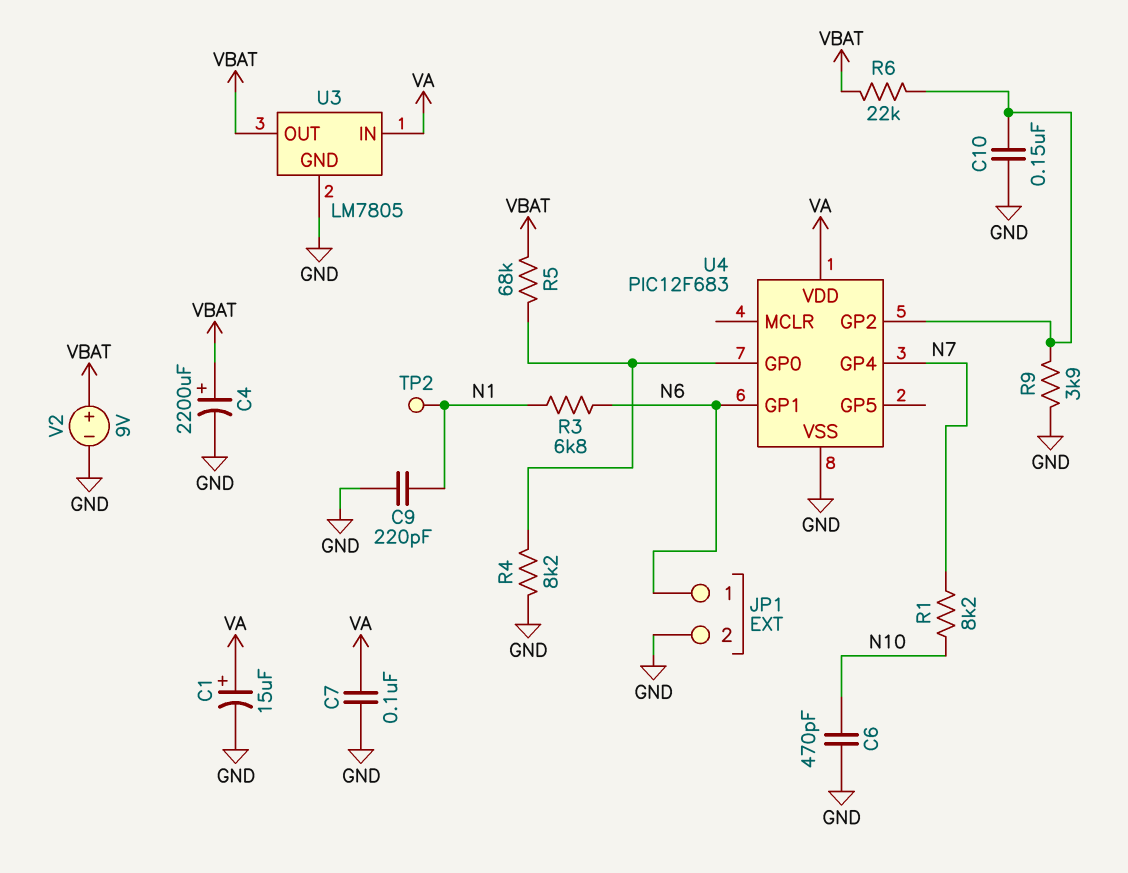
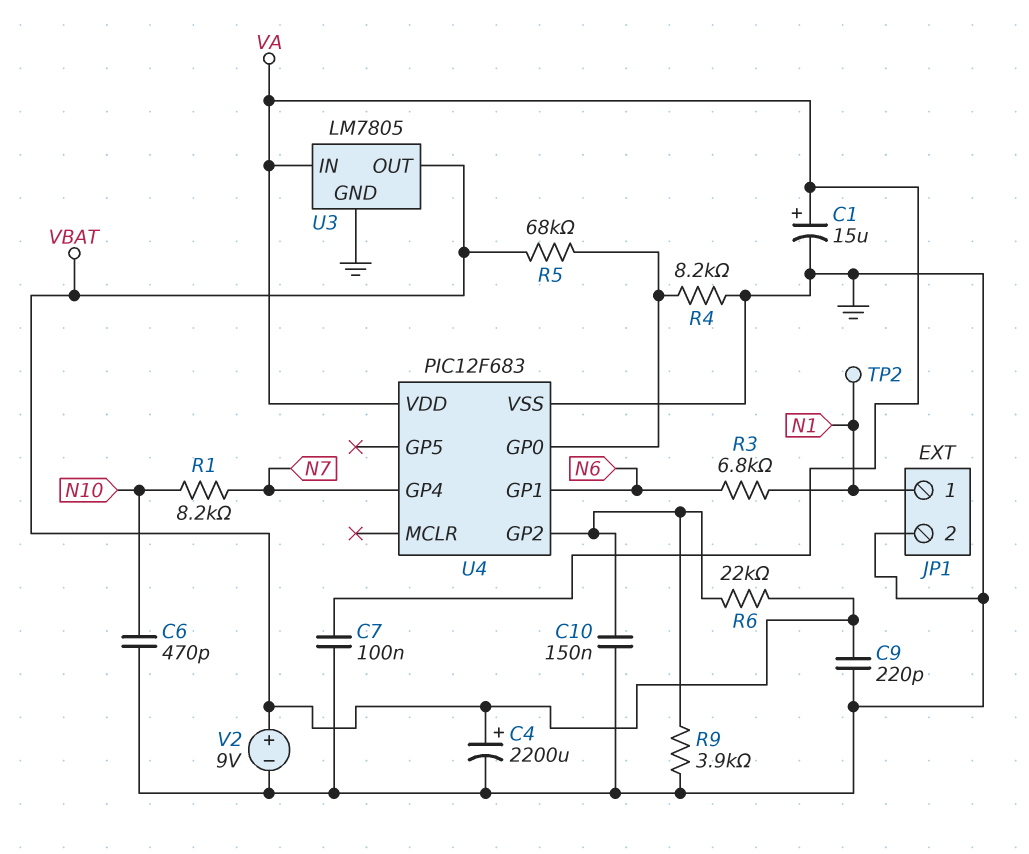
C9: 220pF (GND, N1) -> 220pF (GND, VBAT)
JP1 pin 1: N6 -> N1

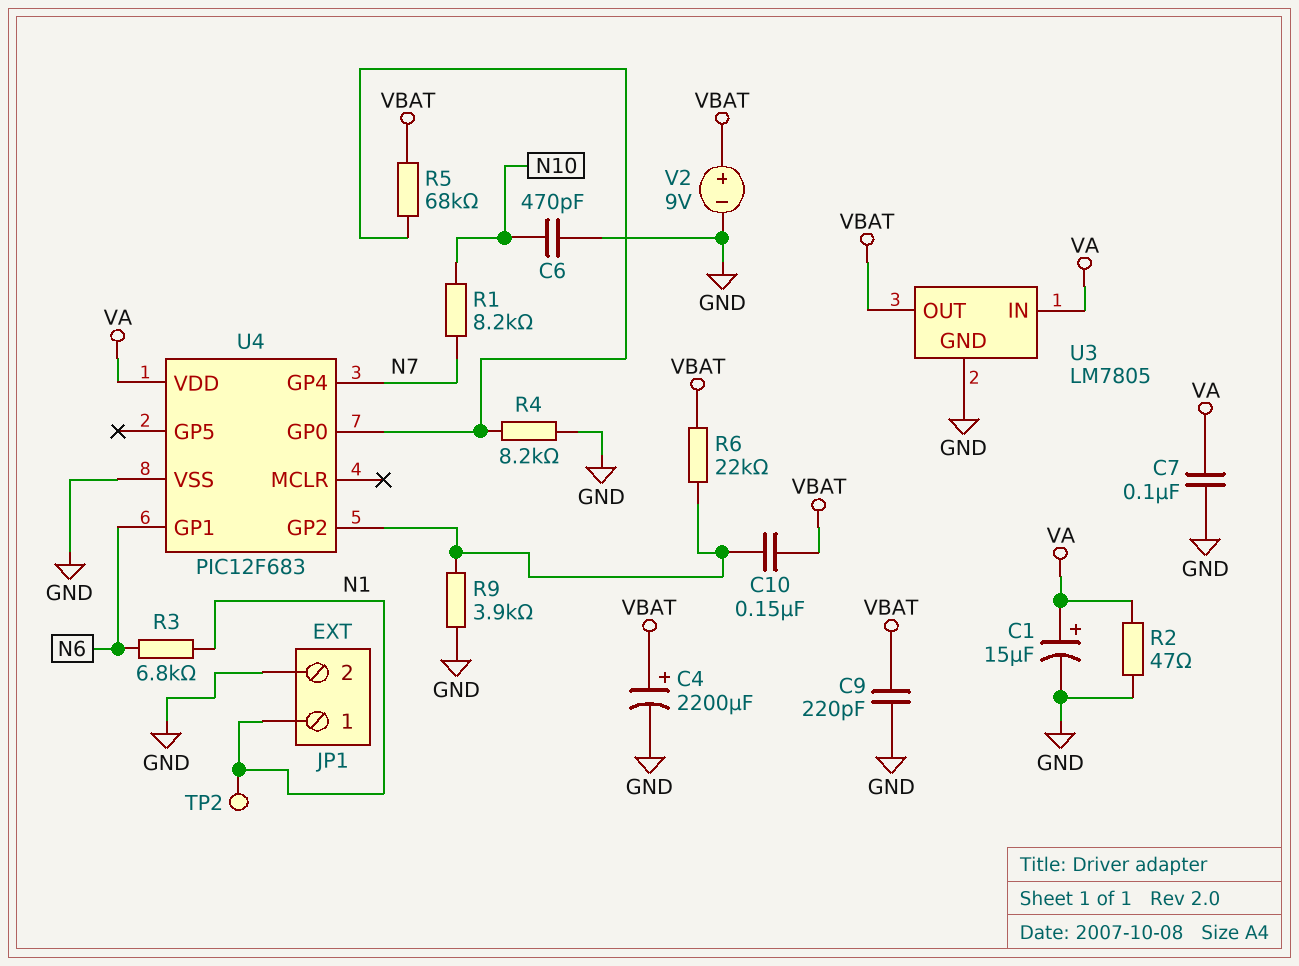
C10: 150nF (GND, U4/GP2) -> 150nF (U4/GP2, VBAT)
R2: none -> 47 (GND, VA)

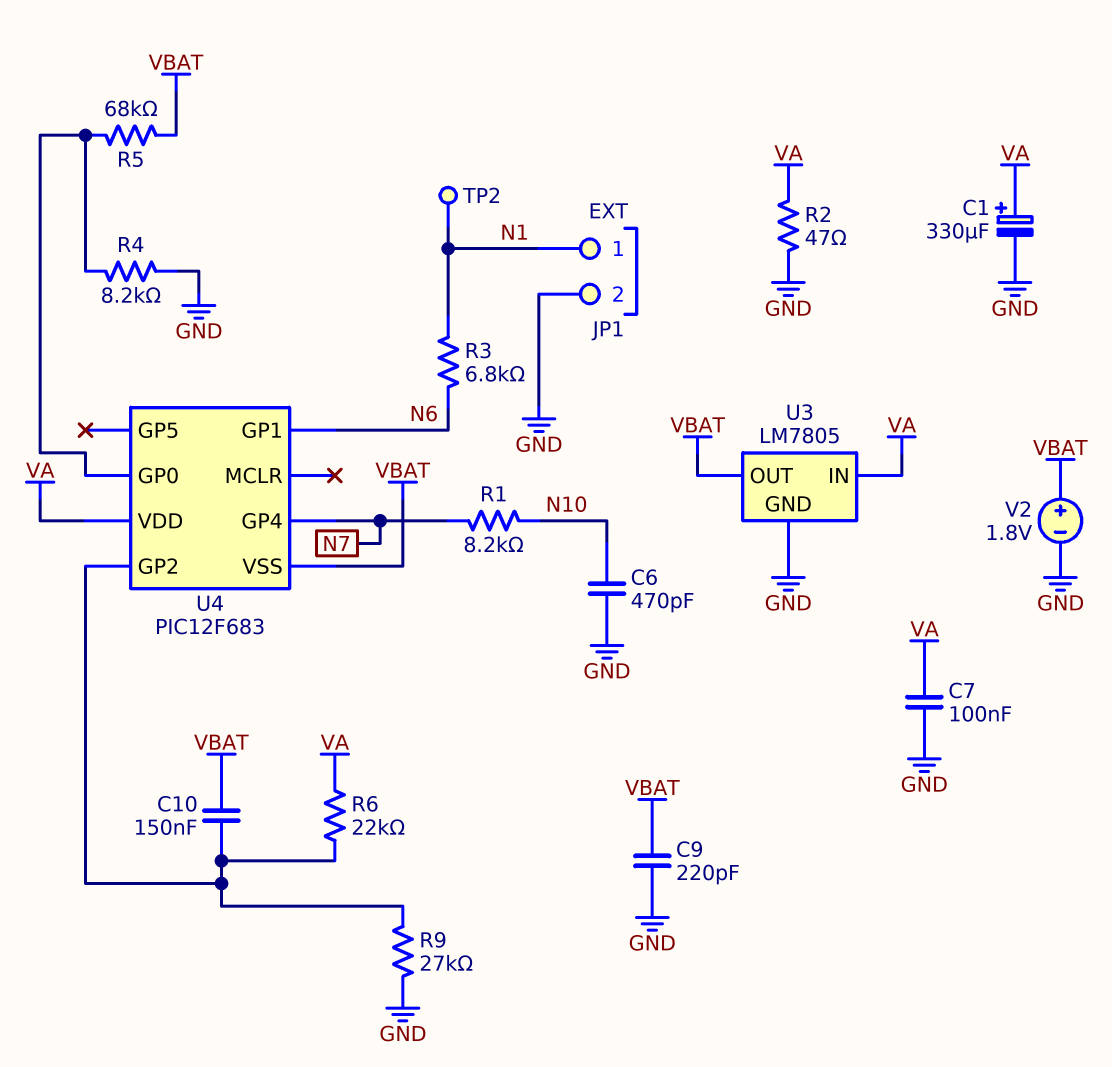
C1: 15uF (plus VA, minus GND) -> 330uF (plus VA, minus GND)
C4: 2200uF (plus VBAT, minus GND) -> none
R6: 22k (U4/GP2, VBAT) -> 22k (U4/GP2, VA)
R9: 3.9k (GND, U4/GP2) -> 27k (GND, U4/GP2)
U4 pin VSS: GND -> VBAT
V2: 9V (plus VBAT, minus GND) -> 1.8V (plus VBAT, minus GND)

